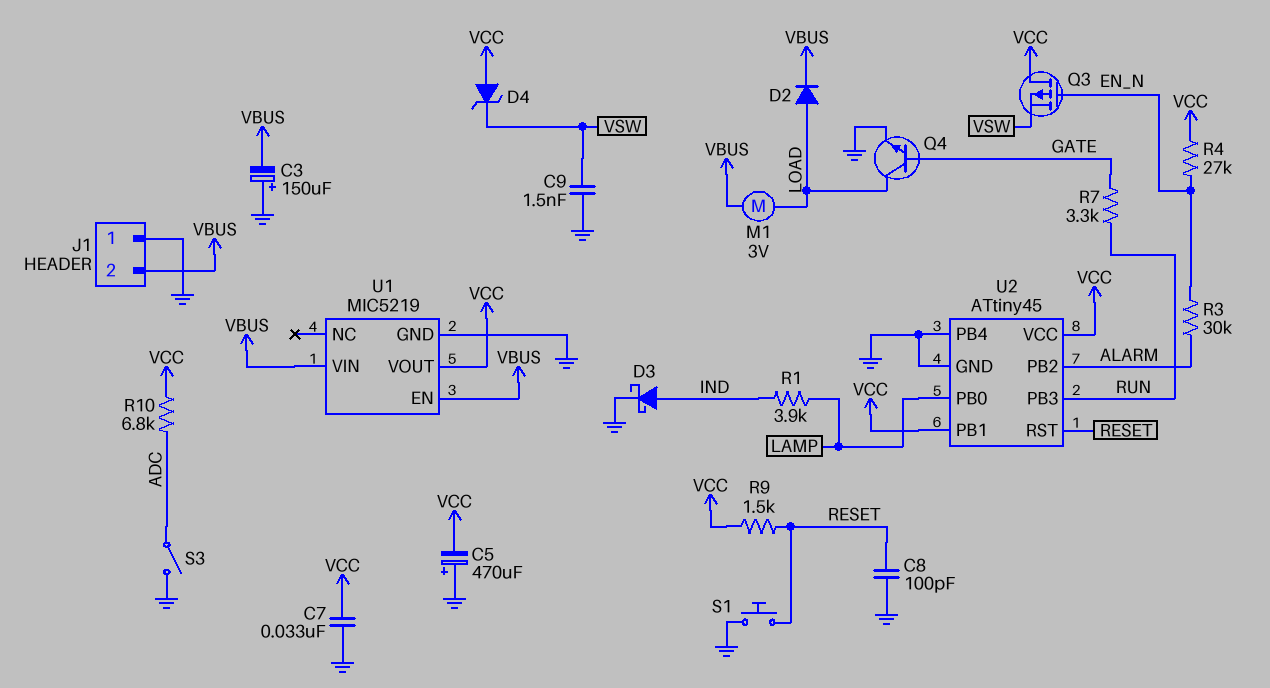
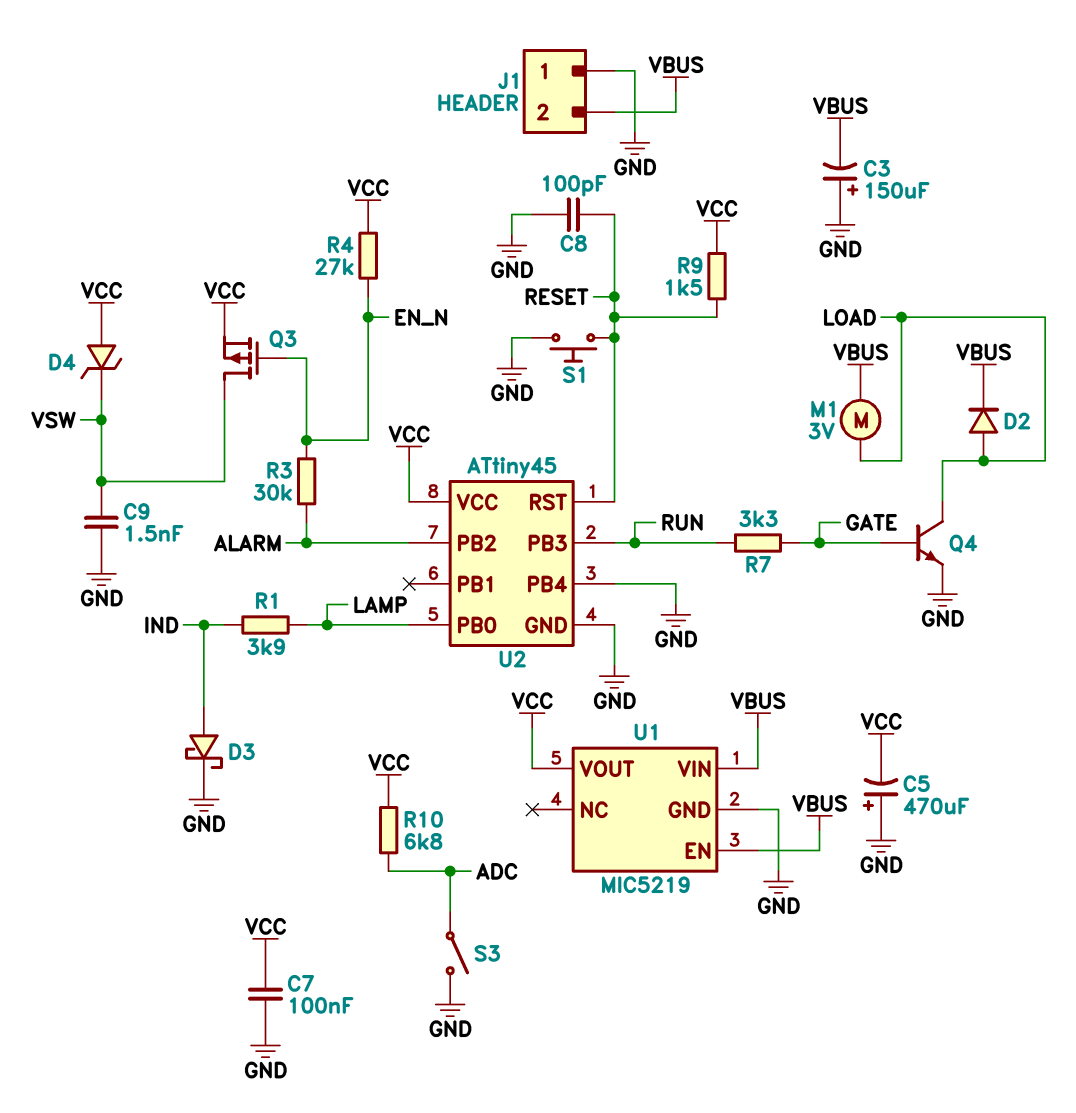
C7: 33nF (GND, VCC) -> 100nF (GND, VCC)
Q3: PMOS (G EN_N, D VCC, S VSW) -> PMOS (G EN_N, D VSW, S VCC)
U2 pin PB1: VCC -> none

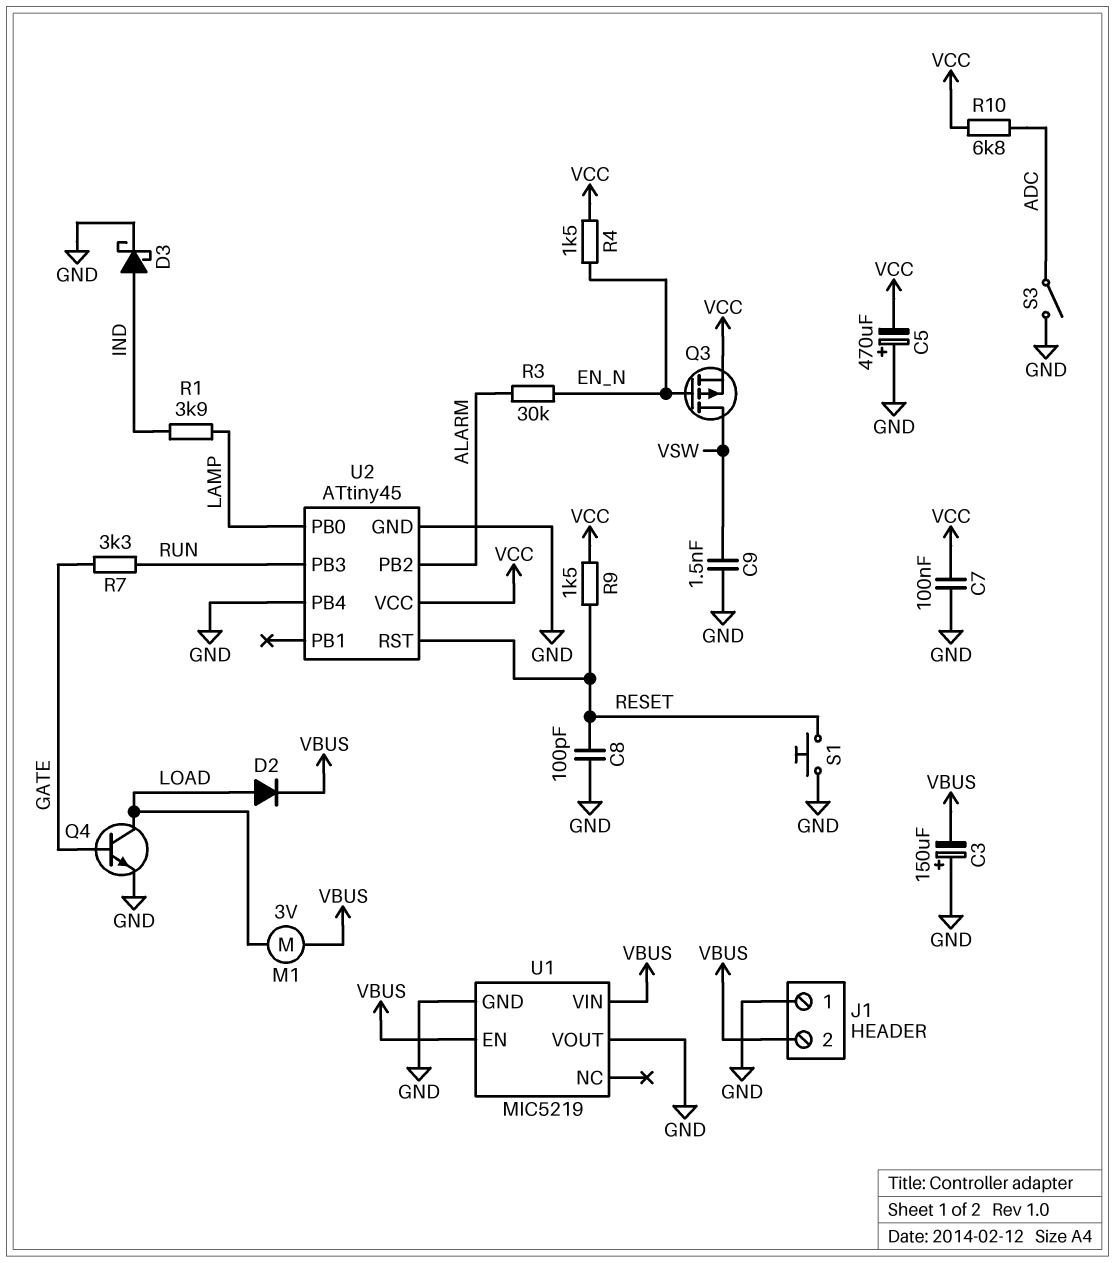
D4: zener (A VCC, K VSW) -> none
R4: 27k (EN_N, VCC) -> 1.5k (EN_N, VCC)
U1 pin VOUT: VCC -> GND

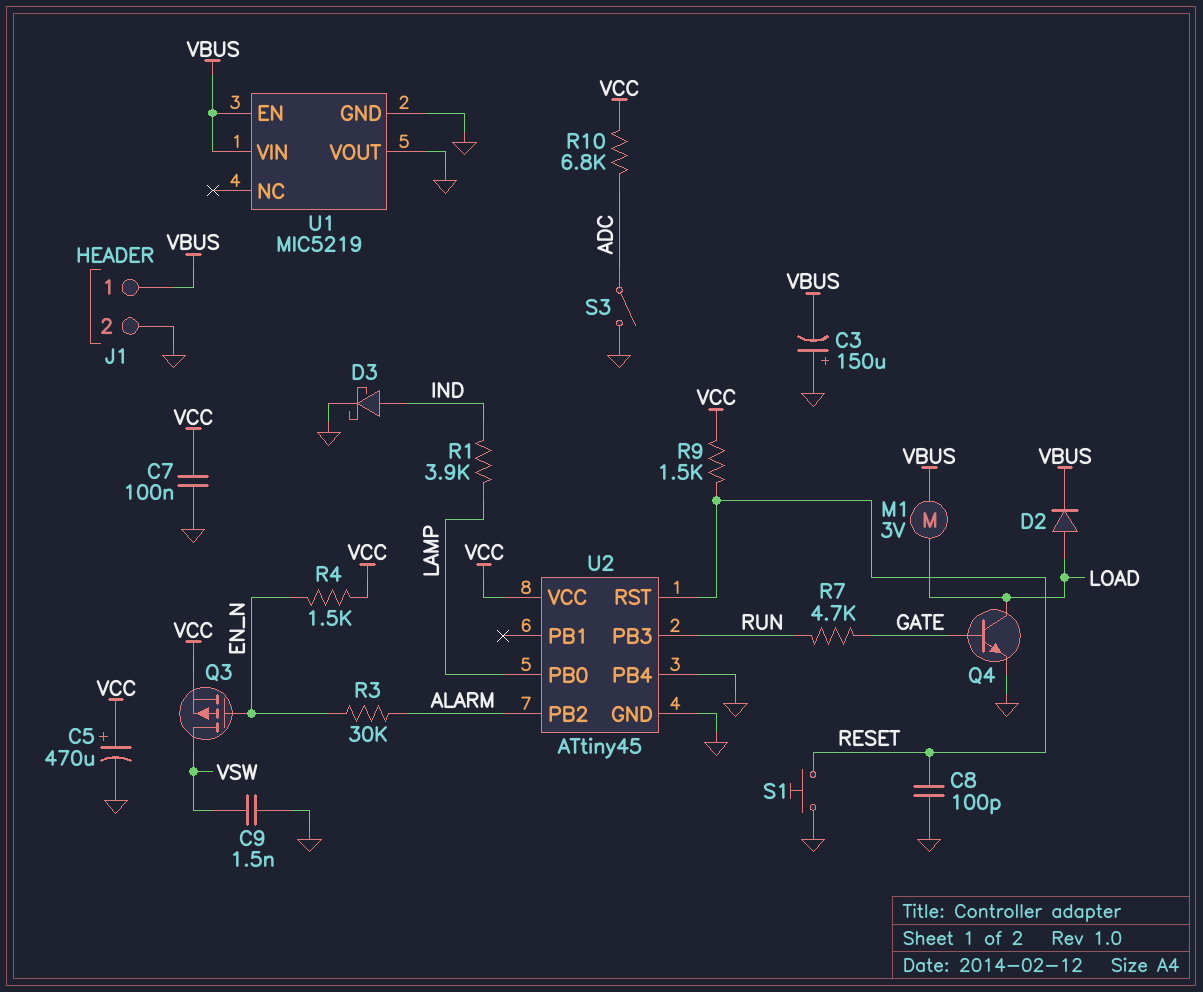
C5: 470uF (plus GND, minus VCC) -> 470uF (plus VCC, minus GND)
J1 pin 1: GND -> VBUS
J1 pin 2: VBUS -> GND
R7: 3.3k (GATE, RUN) -> 4.7k (GATE, RUN)

